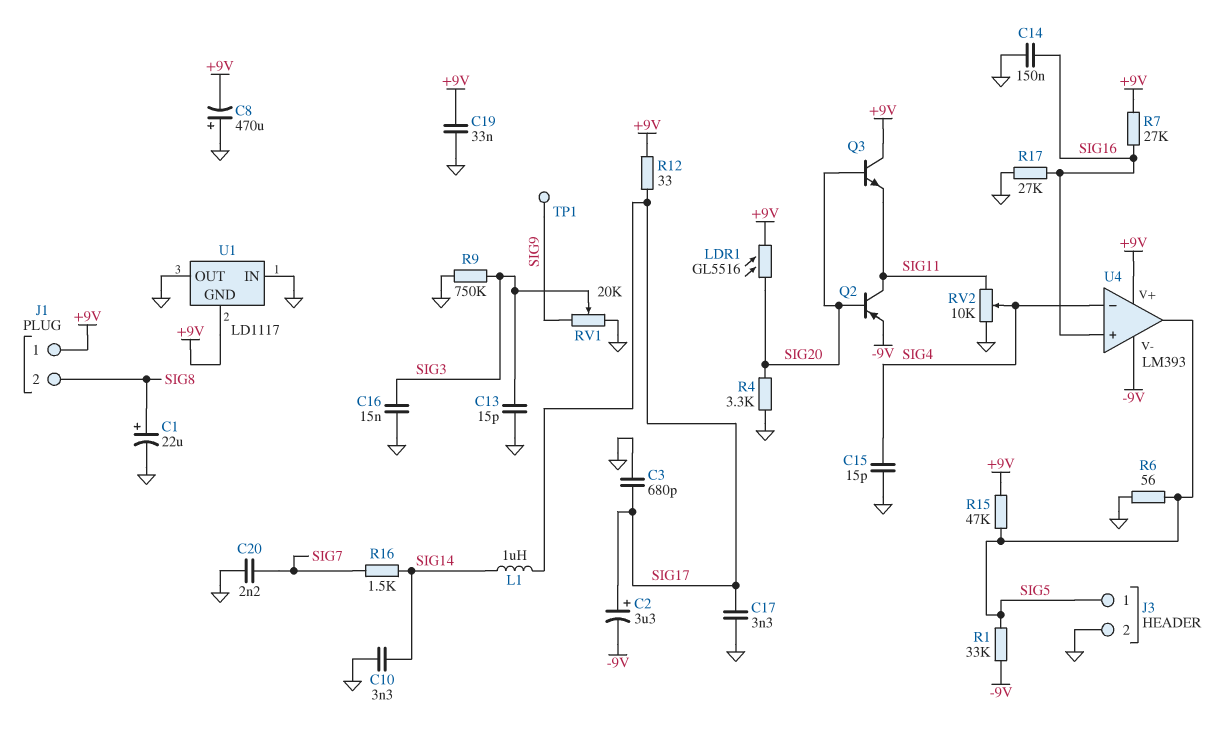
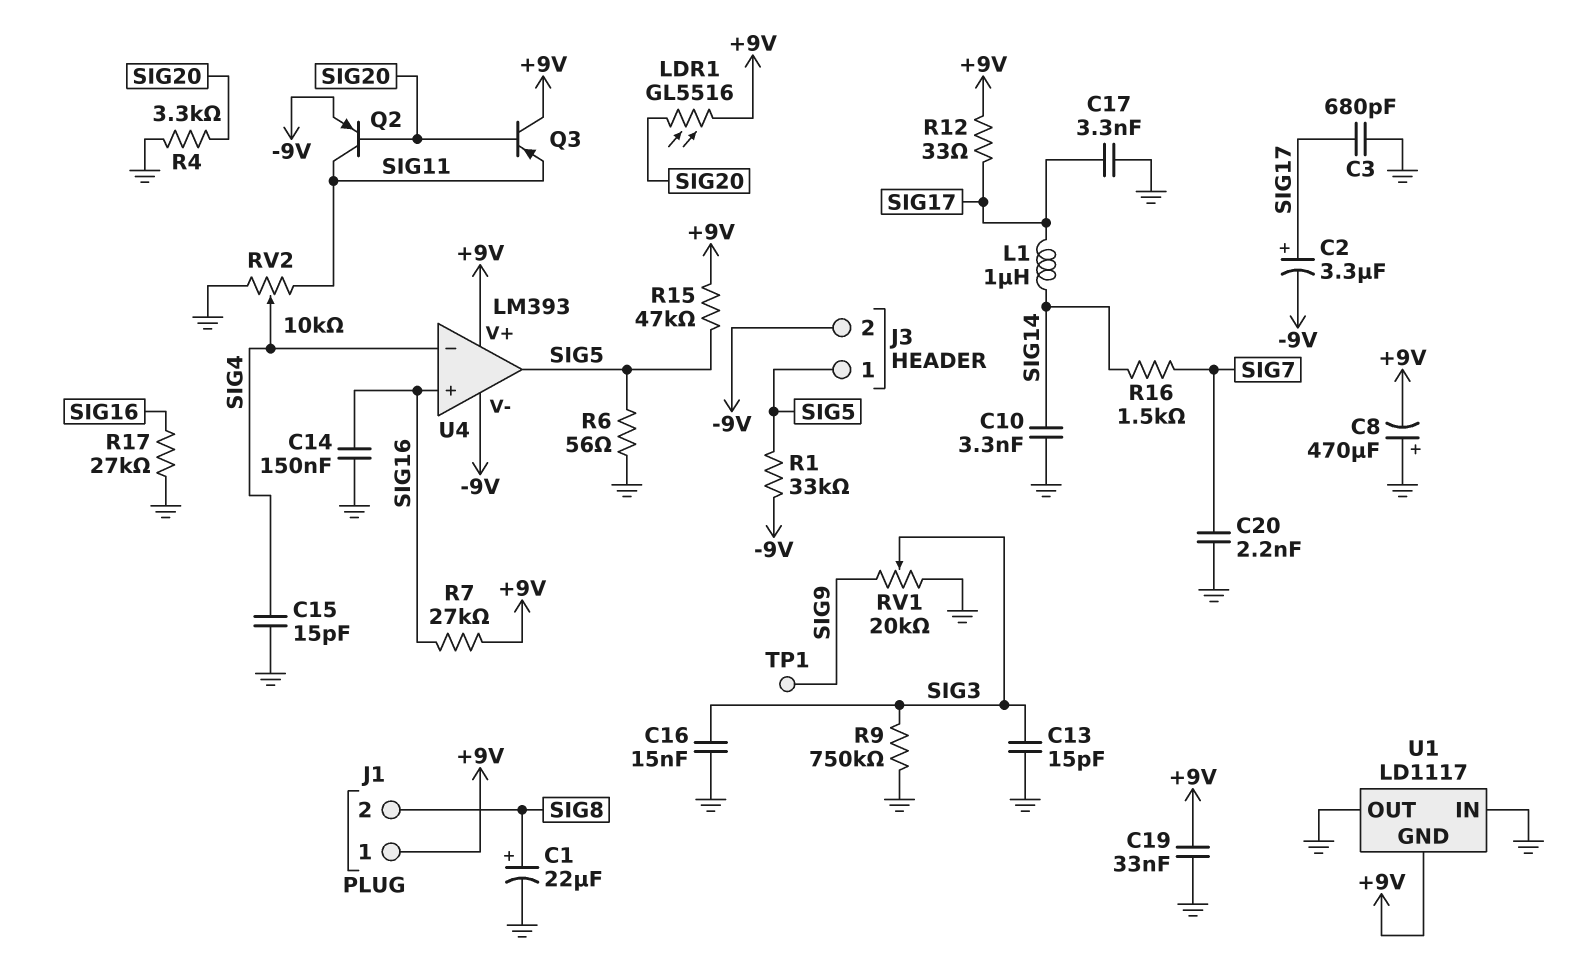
J3 pin 2: GND -> -9V
Q3: NPN (B SIG20, C +9V, E SIG11) -> PNP (B SIG20, C +9V, E SIG11)

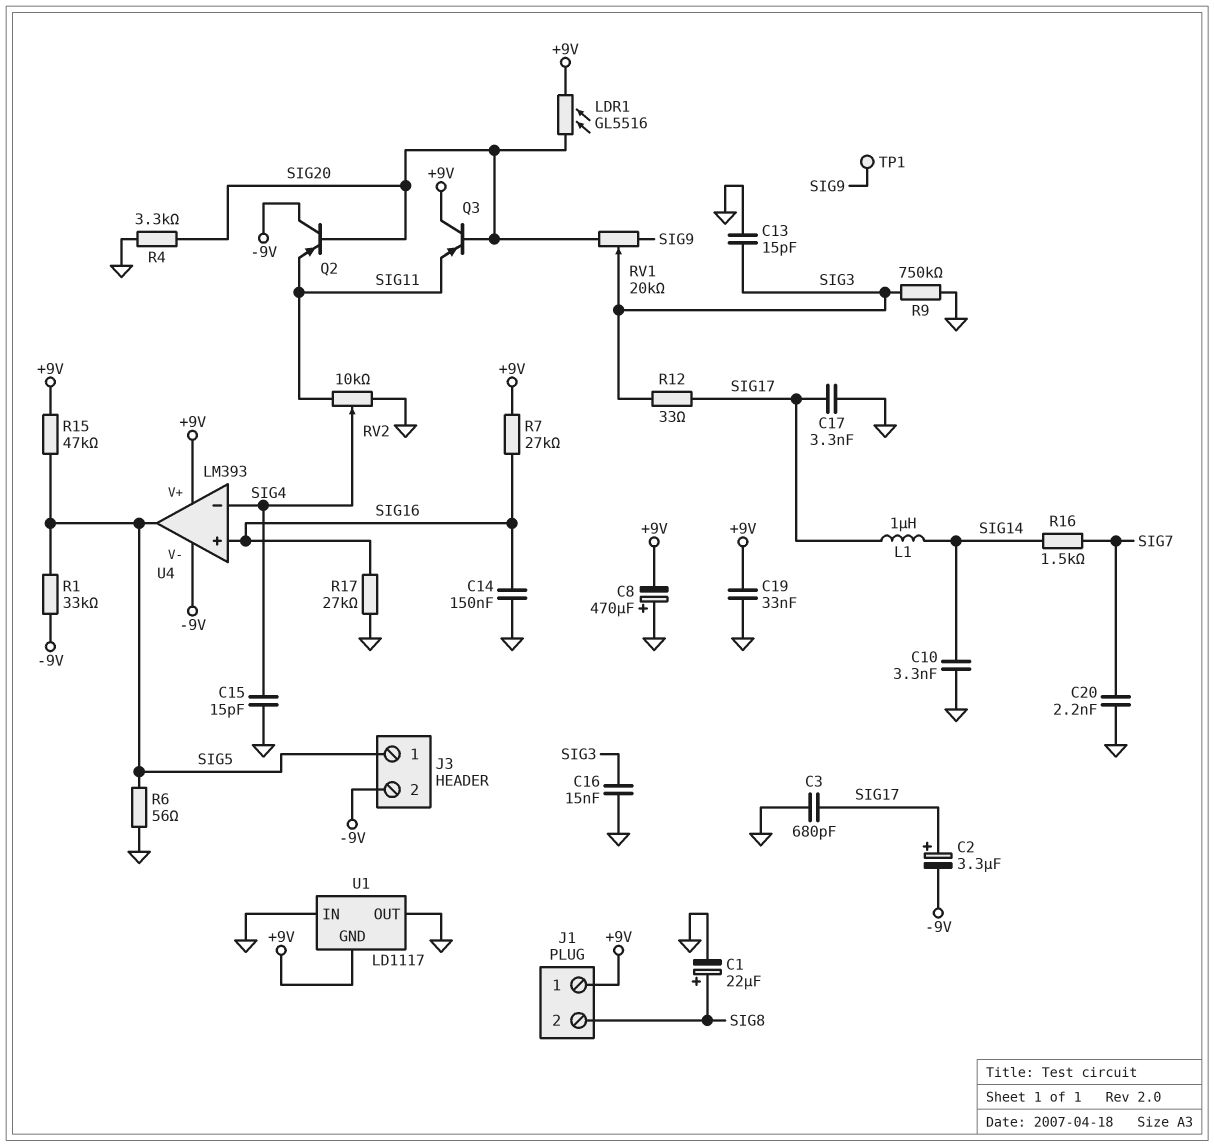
Q2: PNP (B SIG20, C SIG11, E -9V) -> PNP (B SIG20, C -9V, E SIG11)
R12: 33 (+9V, SIG17) -> 33 (SIG3, SIG17)
RV1: 20k (GND, SIG9, wiper SIG3) -> 20k (SIG9, SIG20, wiper SIG3)

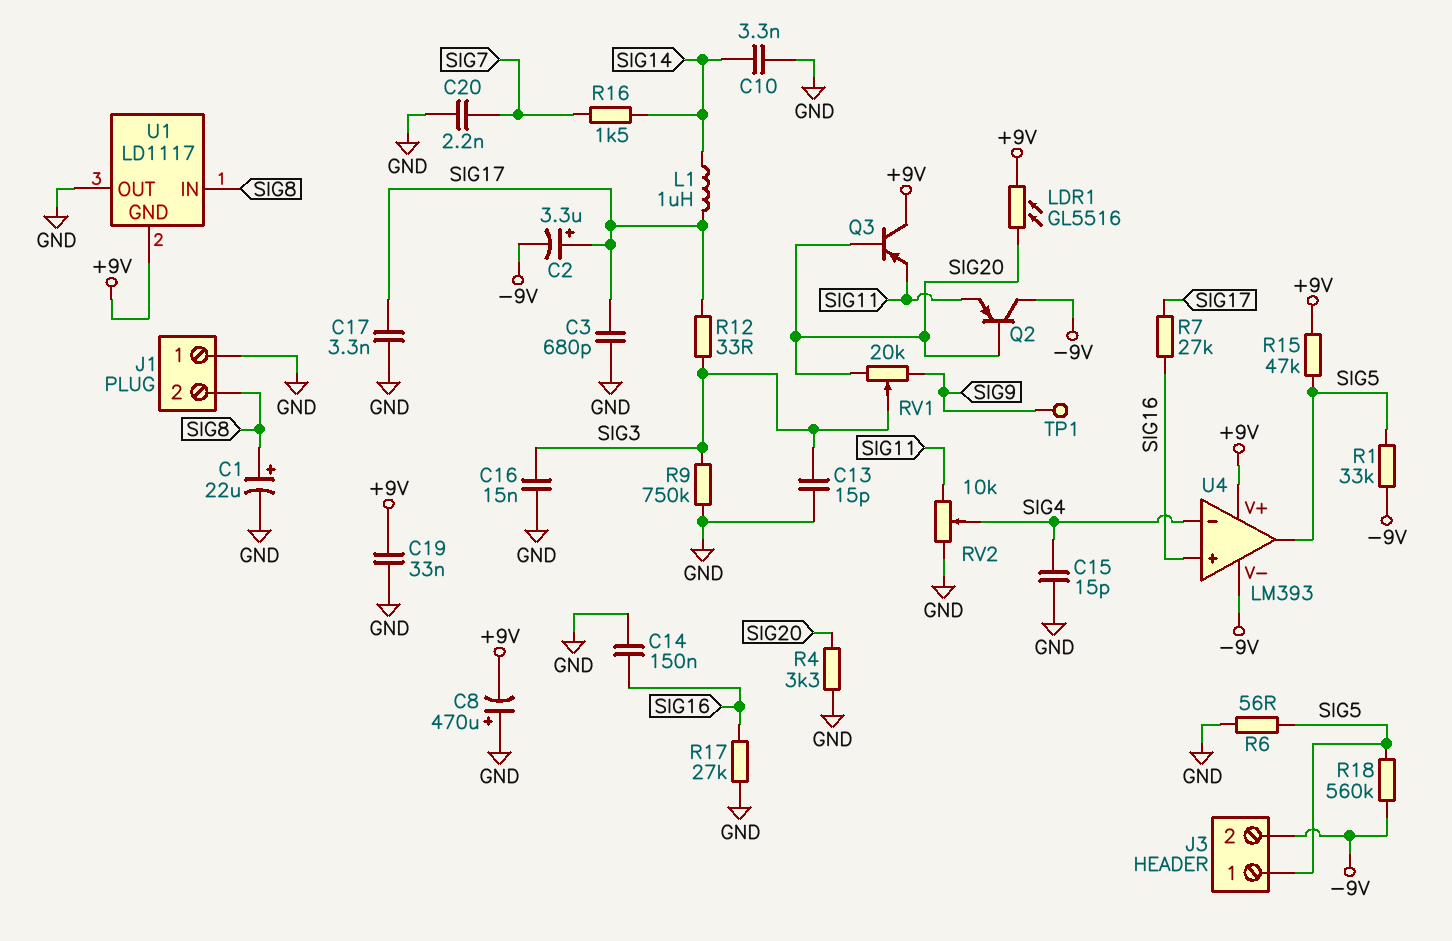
J1 pin 1: +9V -> GND
R7: 27k (+9V, SIG16) -> 27k (SIG16, SIG17)
R18: none -> 560k (-9V, SIG5)
U1 pin IN: GND -> SIG8

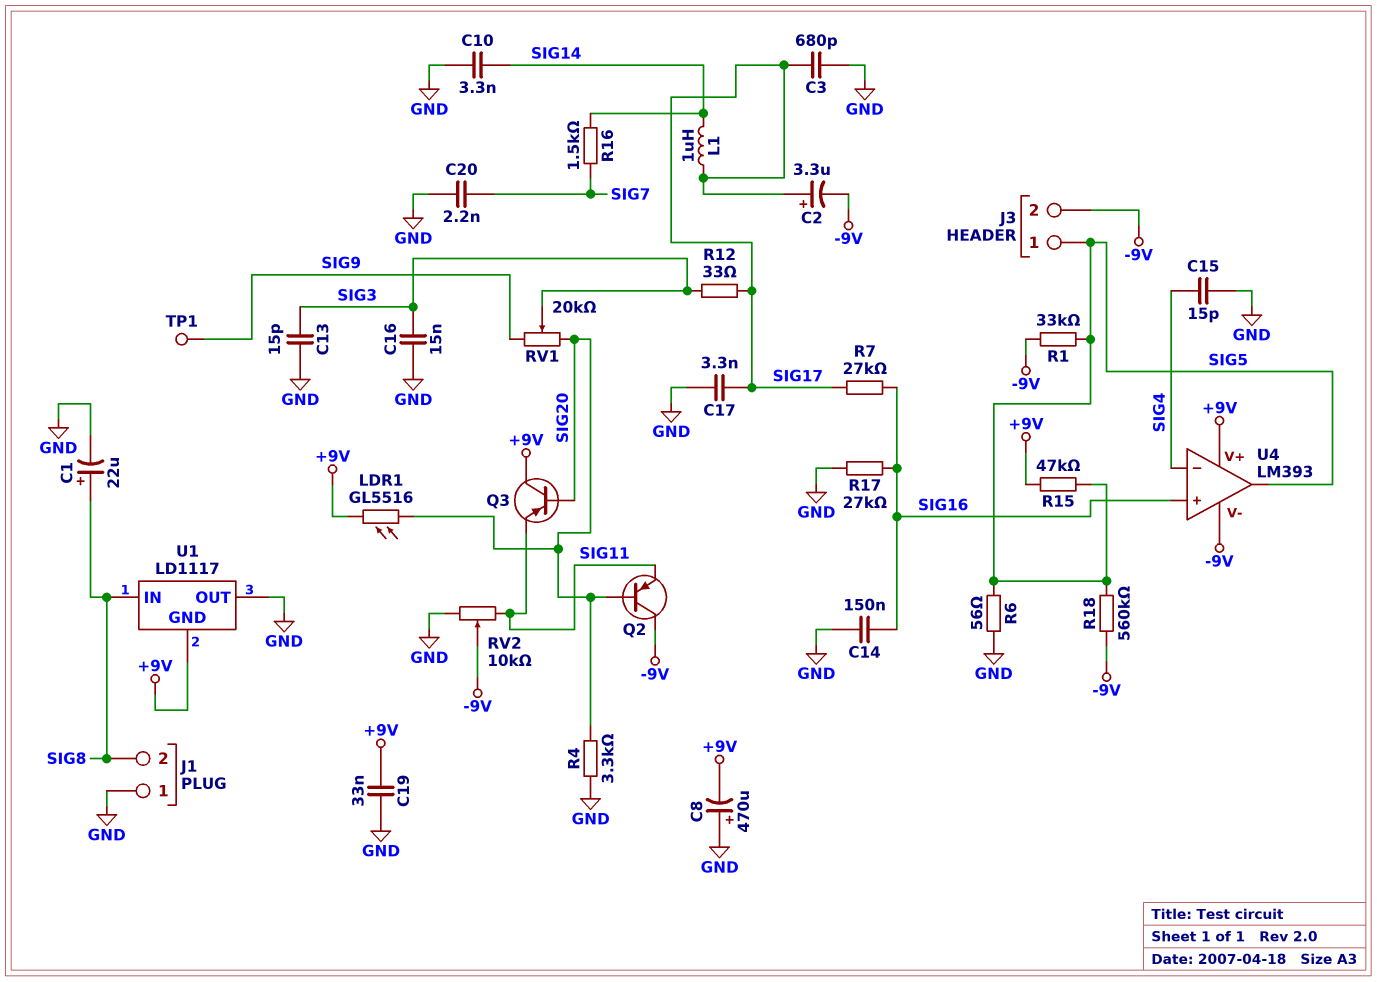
R9: 750k (GND, SIG3) -> none
RV2: 10k (GND, SIG11, wiper SIG4) -> 10k (GND, SIG11, wiper -9V)

